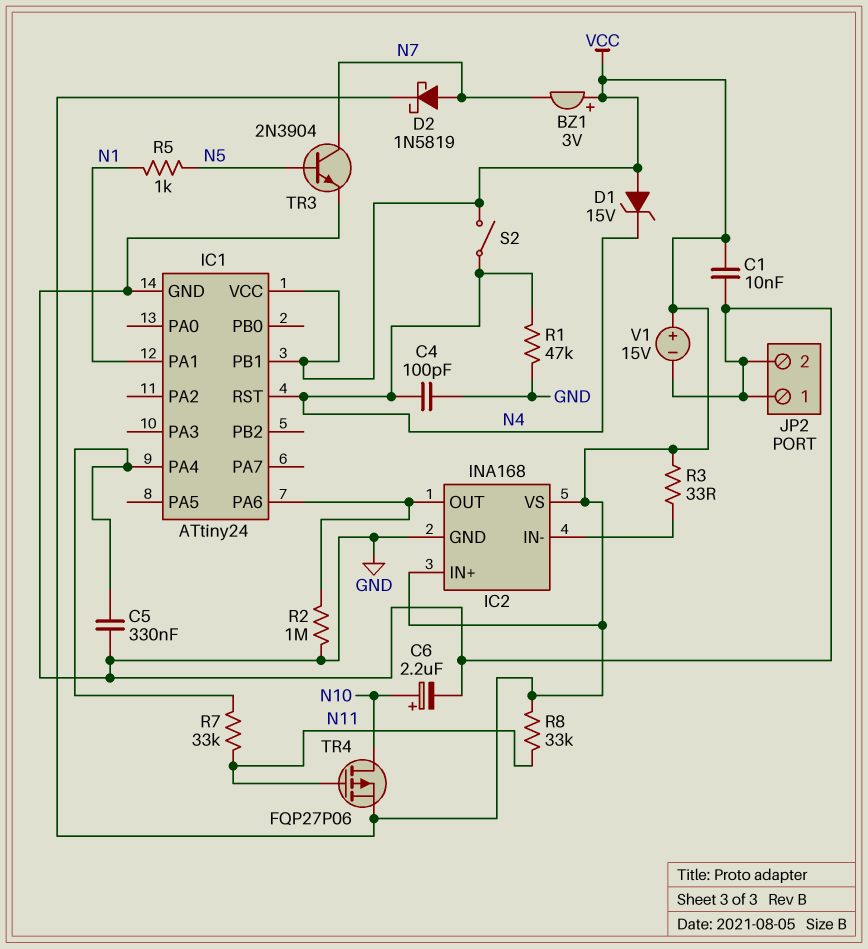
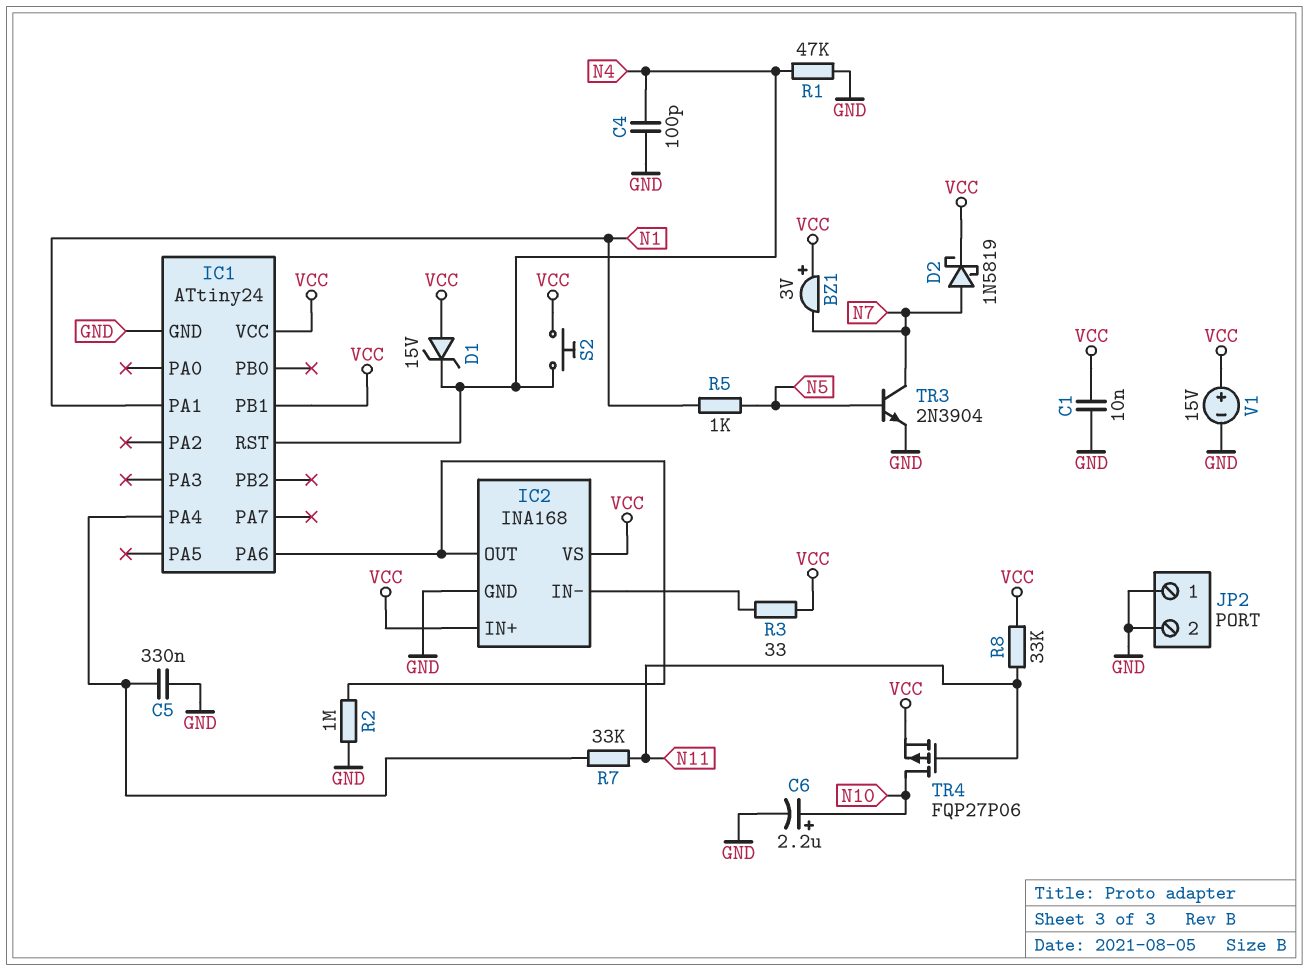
S2: switch (N4, VCC) -> button (N4, VCC)

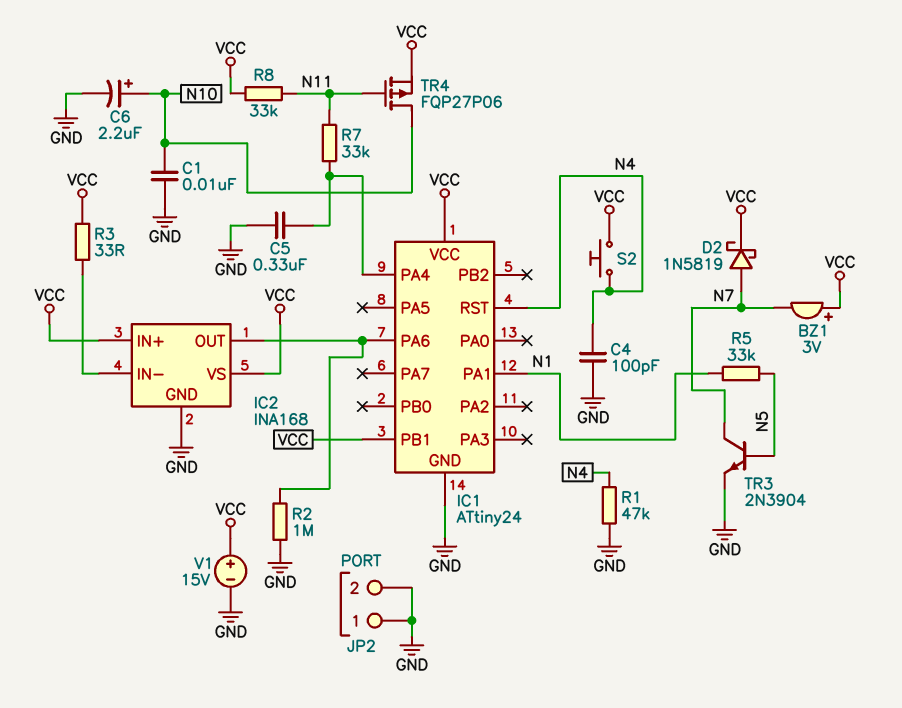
C1: 10nF (GND, VCC) -> 10nF (GND, N10)
D1: zener 15V (A VCC, K N4) -> none
R5: 1k (N1, N5) -> 33k (N1, N5)

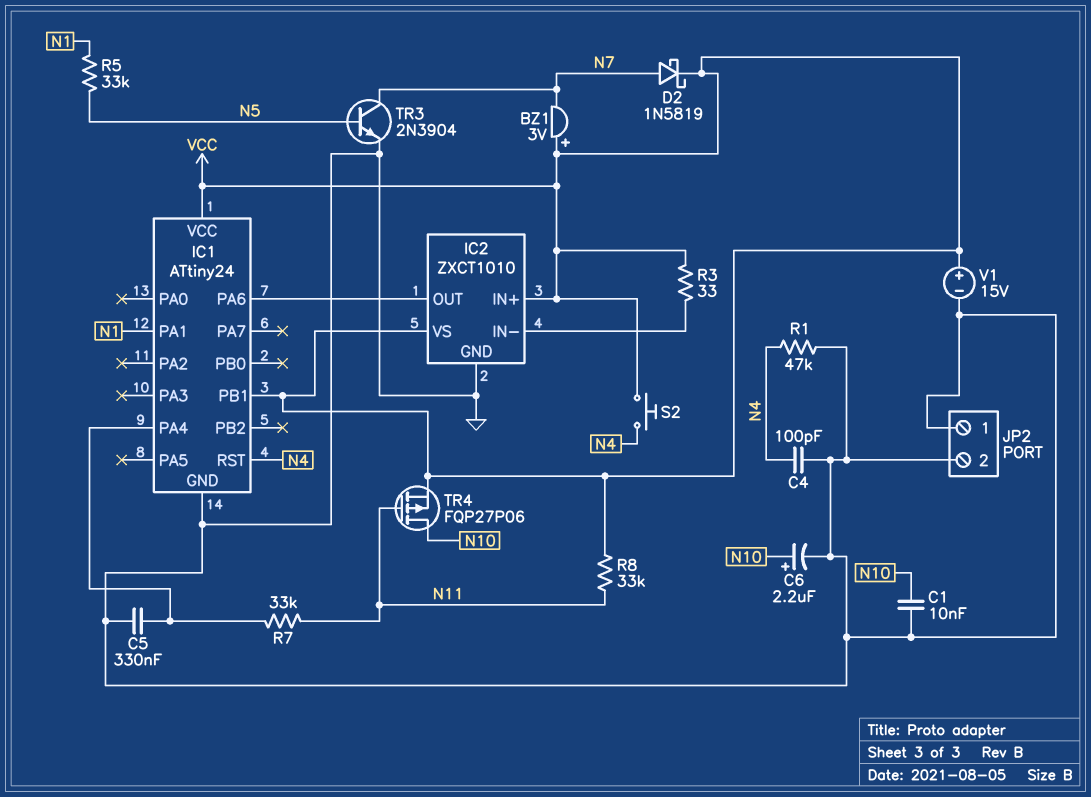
IC2: INA168 -> ZXCT1010
R2: 1M (GND, IC1/PA6) -> none

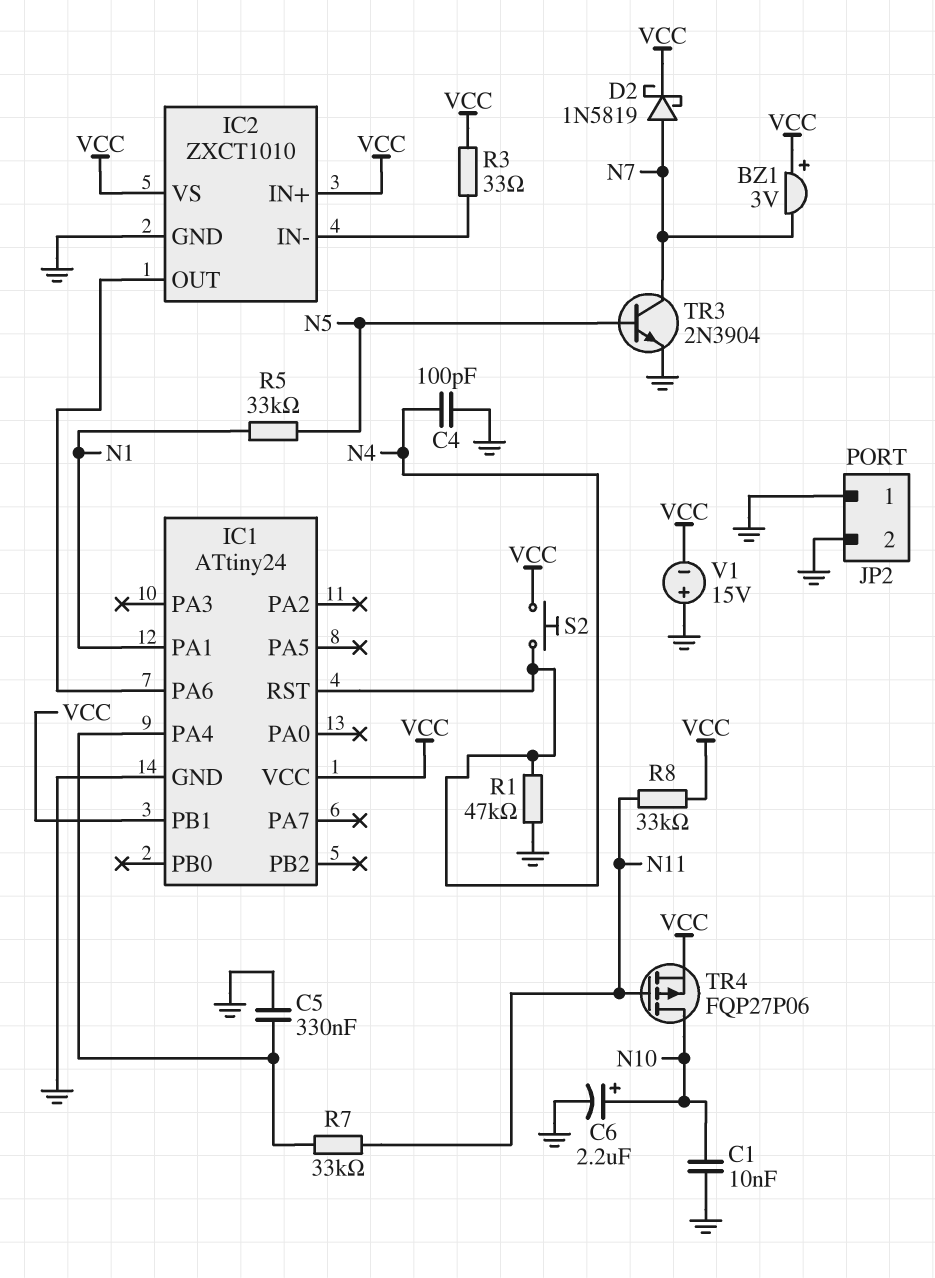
V1: 15V (plus VCC, minus GND) -> 15V (plus GND, minus VCC)

